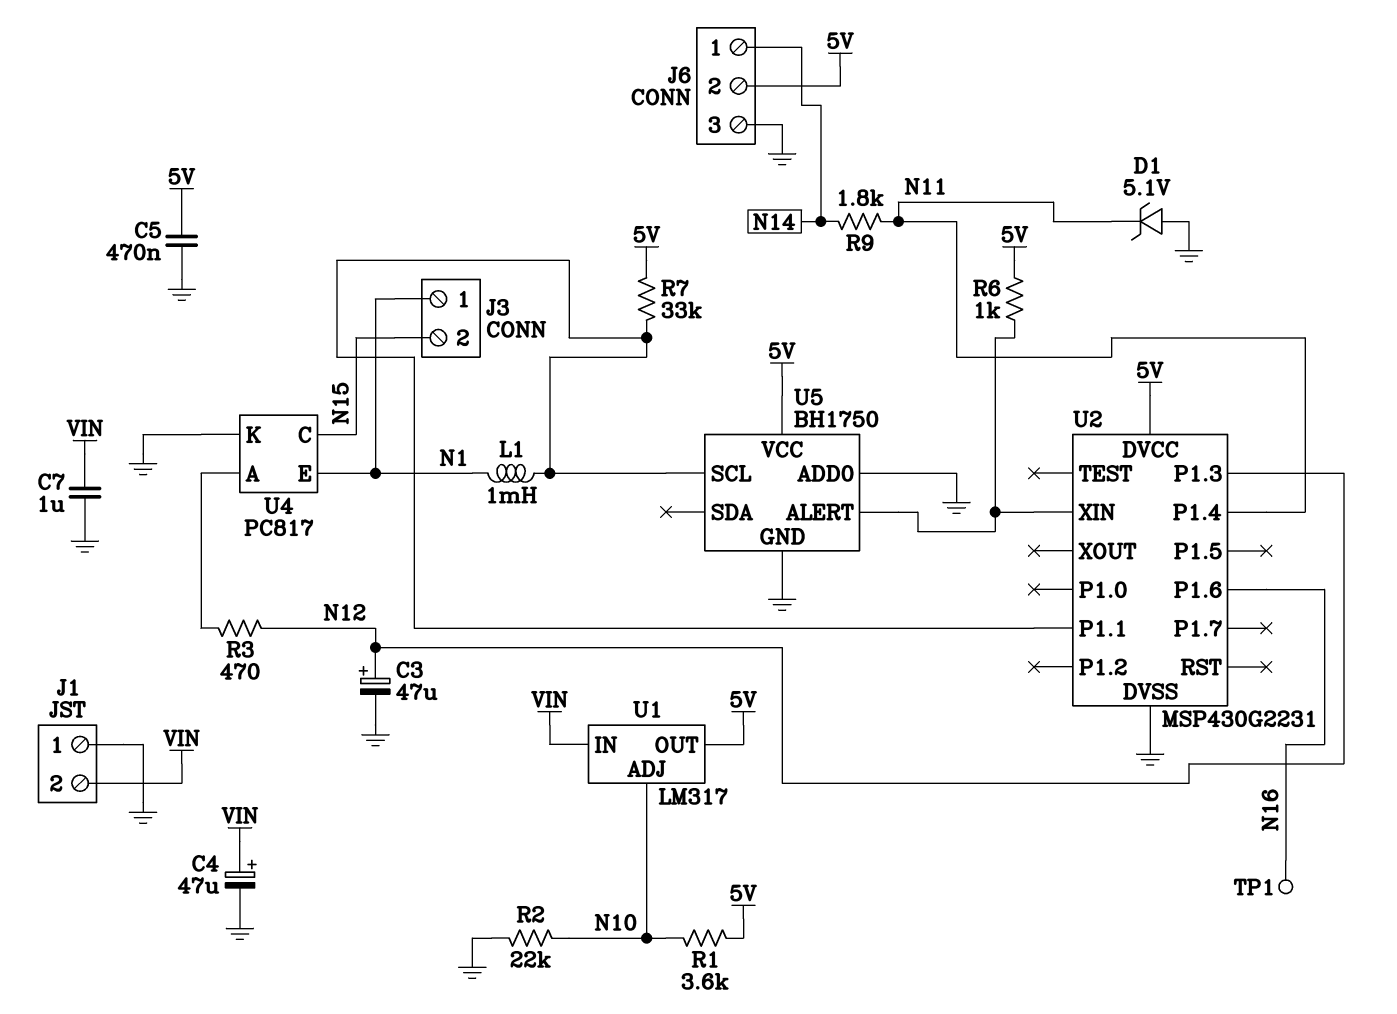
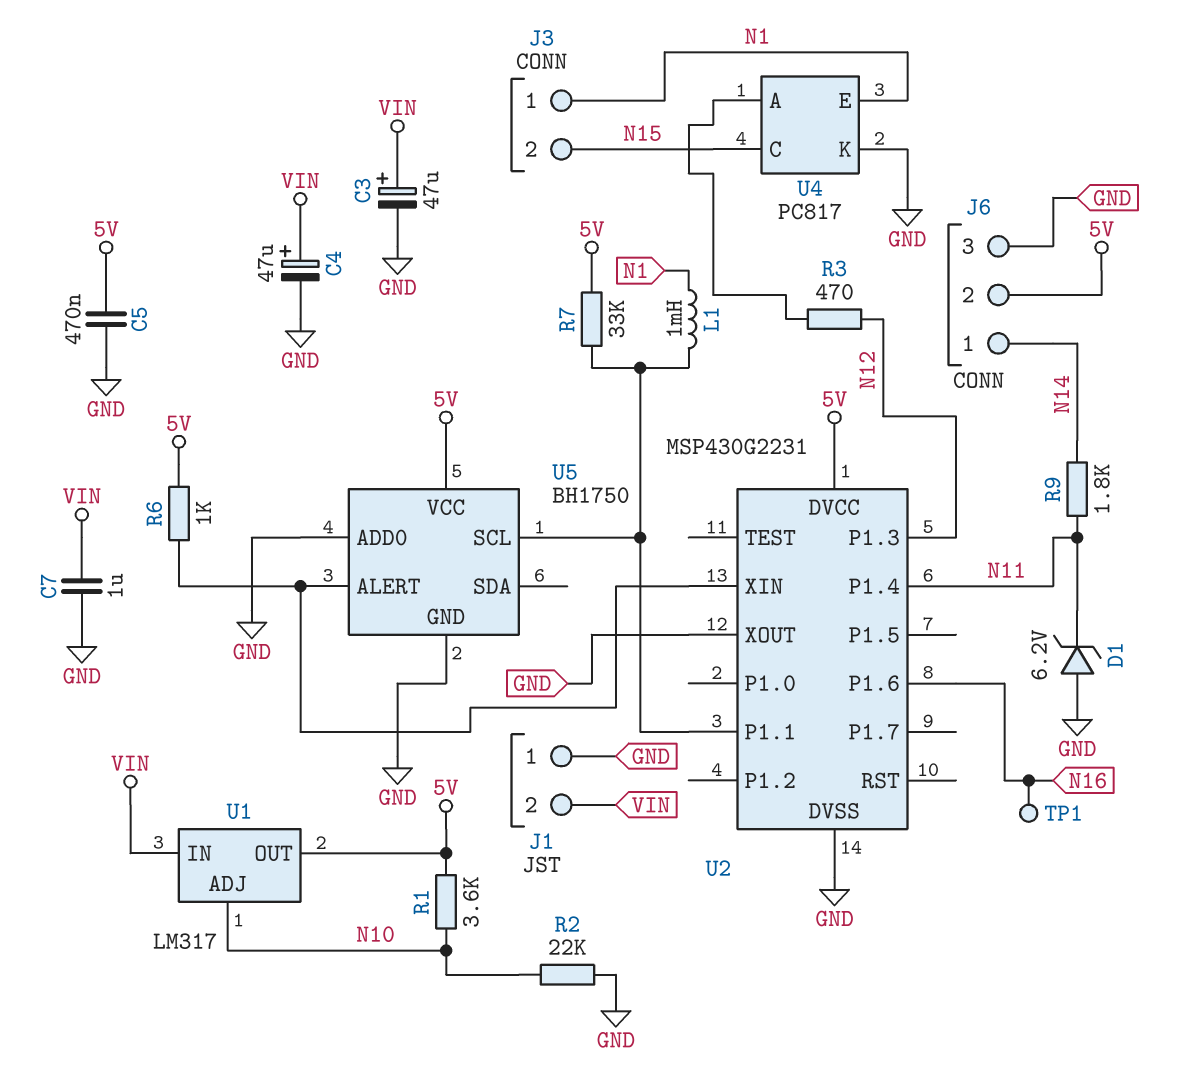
C3: 47uF (plus N12, minus GND) -> 47uF (plus VIN, minus GND)
D1: zener 5.1V (A GND, K N11) -> zener 6.2V (A GND, K N11)
U2 pin XOUT: none -> GND

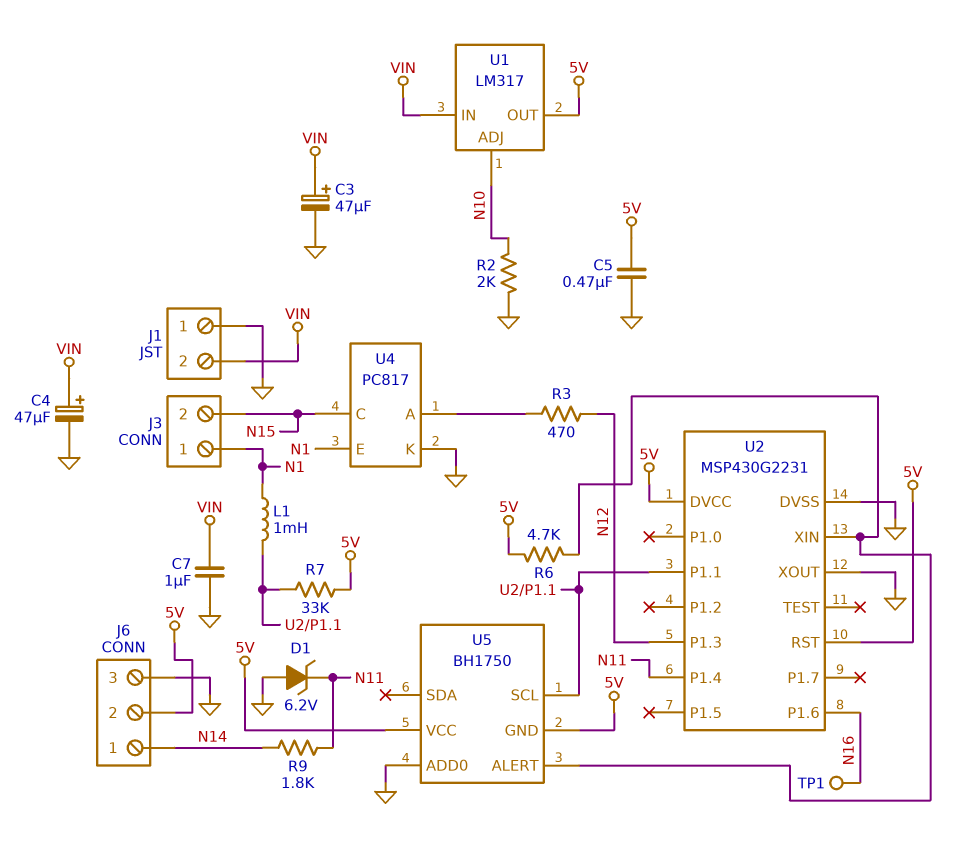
R1: 3.6k (5V, N10) -> none
R2: 22k (GND, N10) -> 2k (GND, N10)
R6: 1k (5V, U2/XIN) -> 4.7k (5V, U2/XIN)
U2 pin RST: none -> 5V
U5 pin GND: GND -> 5V

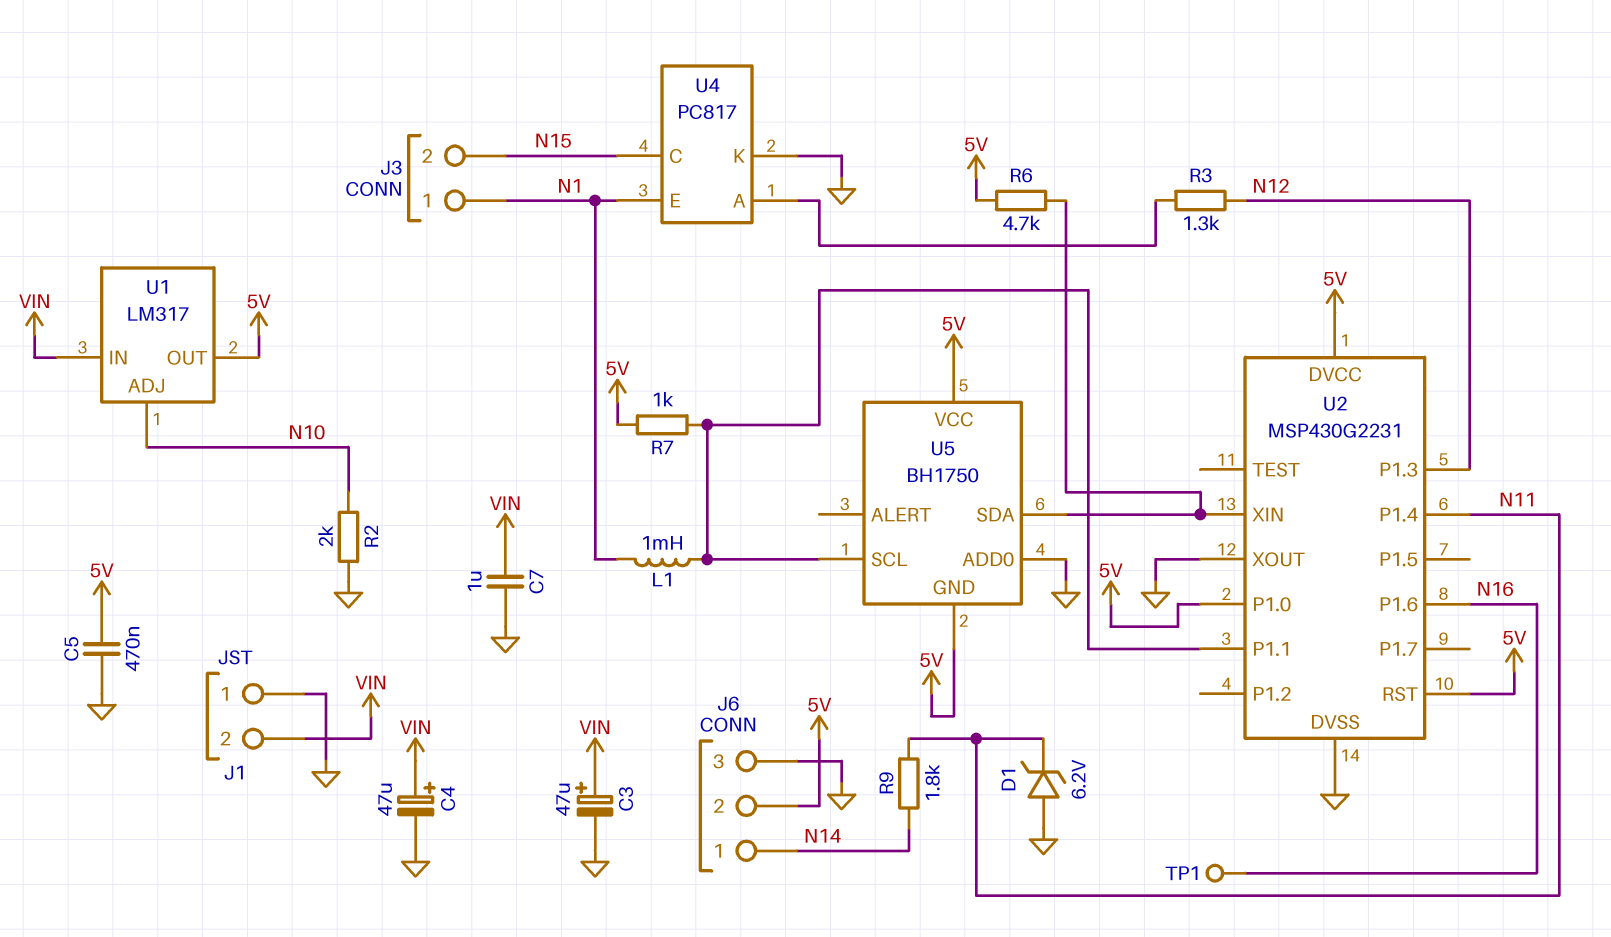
R3: 470 (N12, U4/A) -> 1.3k (N12, U4/A)
R7: 33k (5V, U2/P1.1) -> 1k (5V, U2/P1.1)
U2 pin P1.0: none -> 5V
U5 pin ALERT: U2/XIN -> none
U5 pin SDA: none -> U2/XIN

